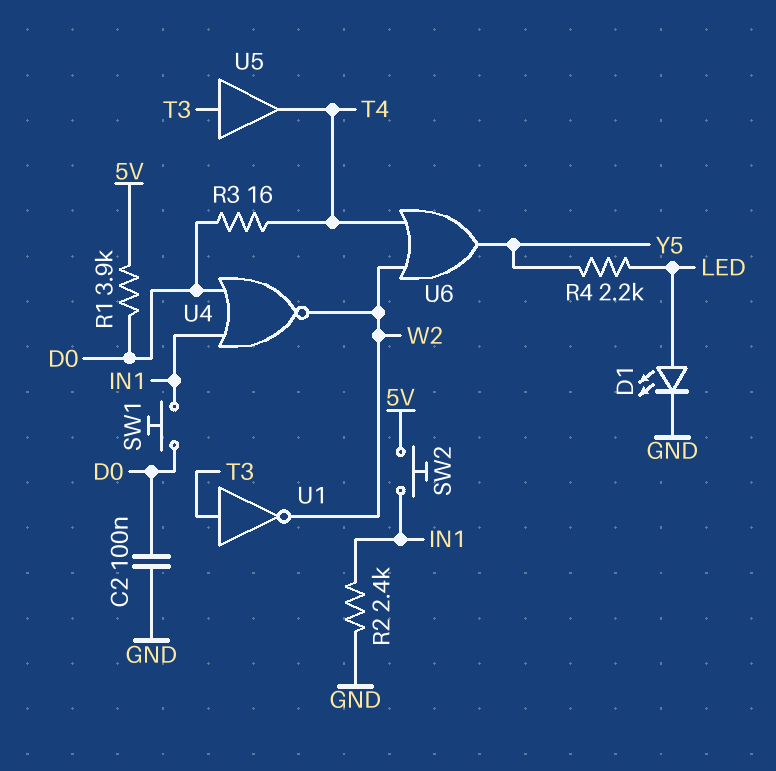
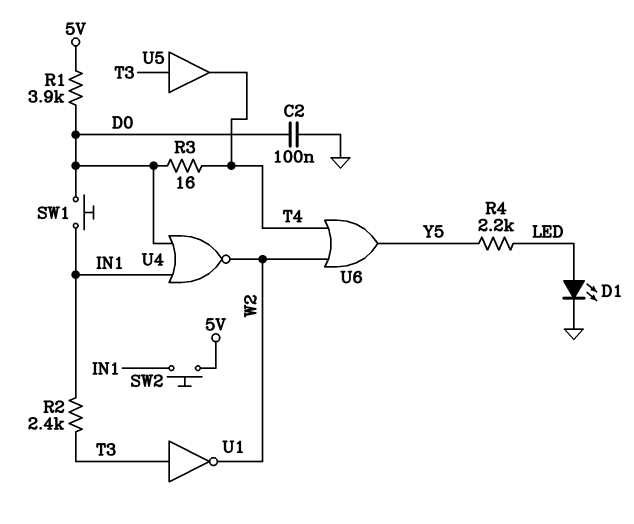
R2: 2.4k (GND, IN1) -> 2.4k (IN1, T3)

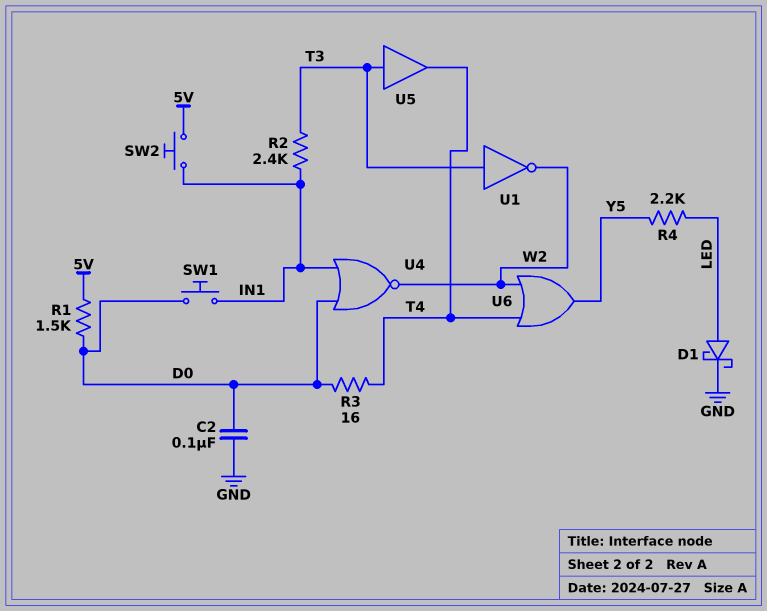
D1: LED (A LED, K GND) -> schottky (A LED, K GND)
R1: 3.9k (5V, D0) -> 1.5k (5V, D0)

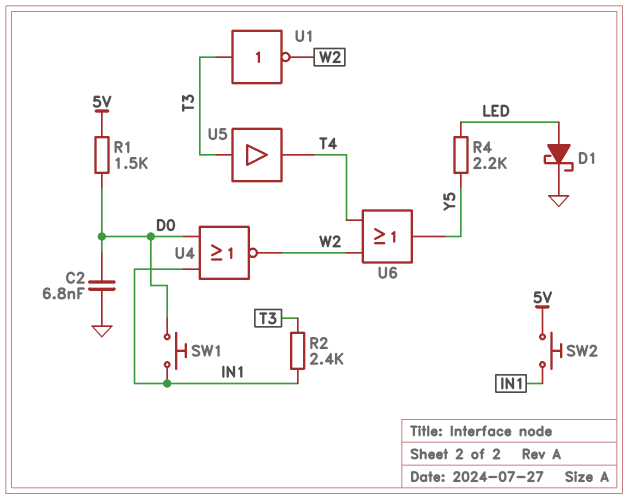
C2: 100nF (D0, GND) -> 6.8nF (D0, GND)
R3: 16 (D0, T4) -> none

